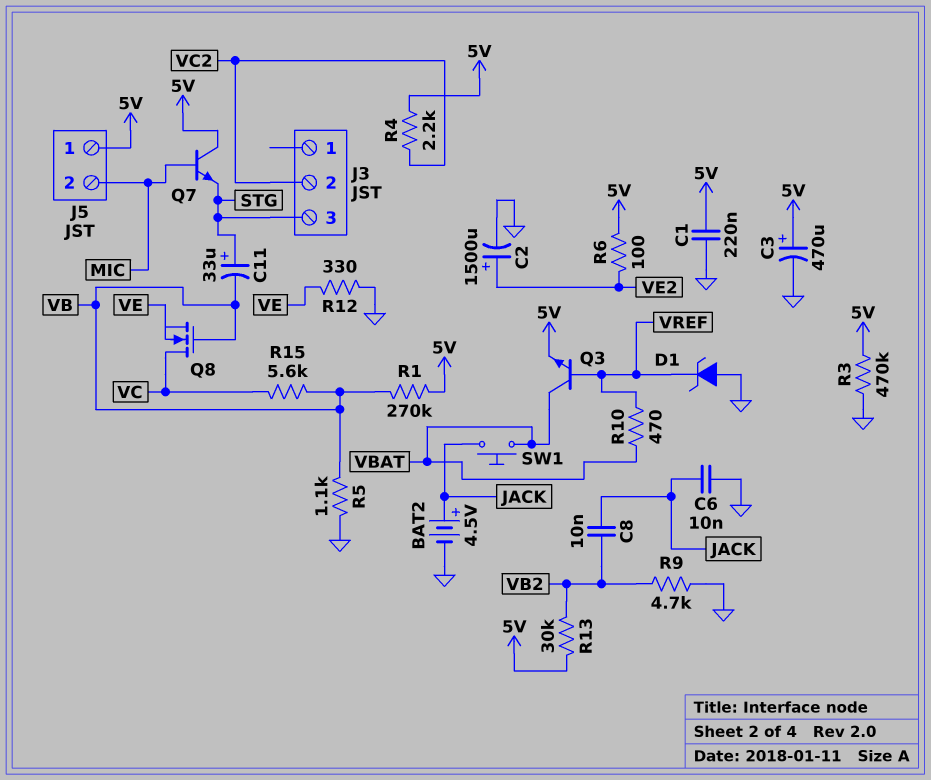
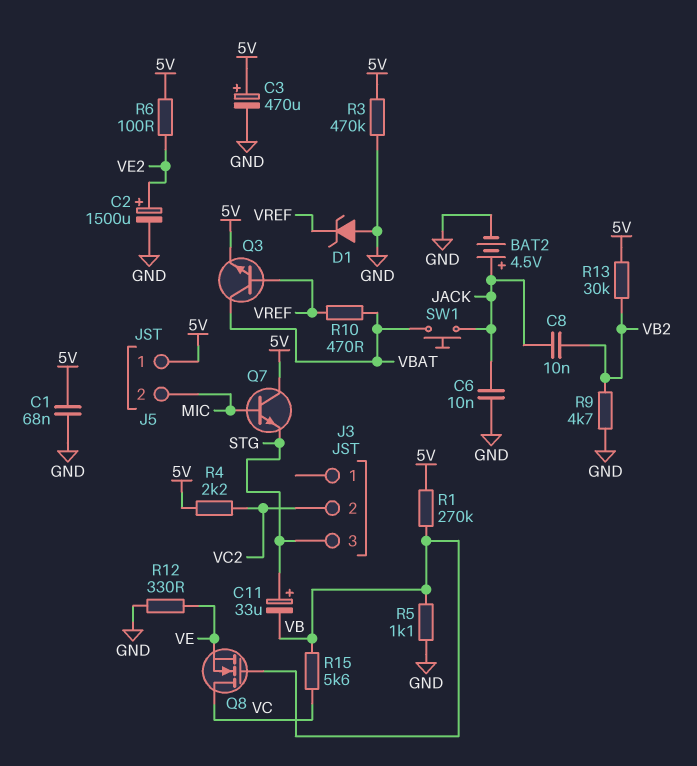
C1: 220nF (5V, GND) -> 68nF (5V, GND)

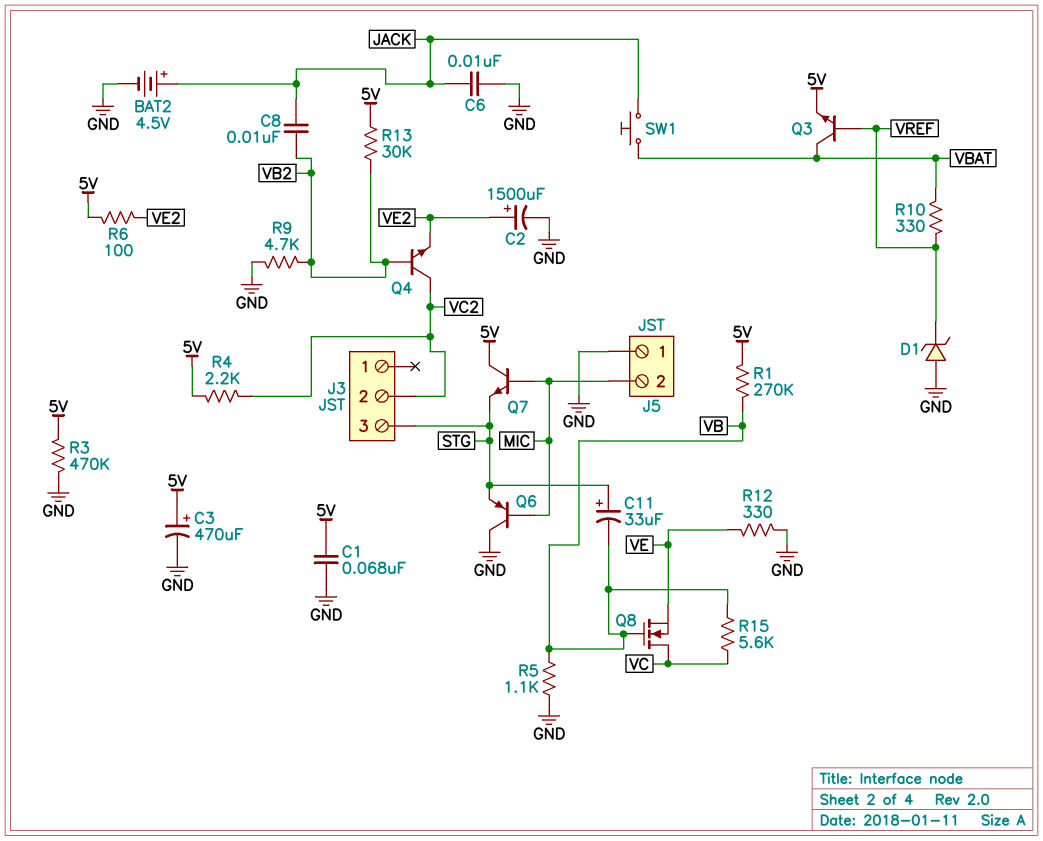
J5 pin 1: 5V -> GND
Q4: none -> NPN (B VB2, C VC2, E VE2)
Q6: none -> PNP (B MIC, C GND, E STG)
R10: 470 (VBAT, VREF) -> 330 (VBAT, VREF)

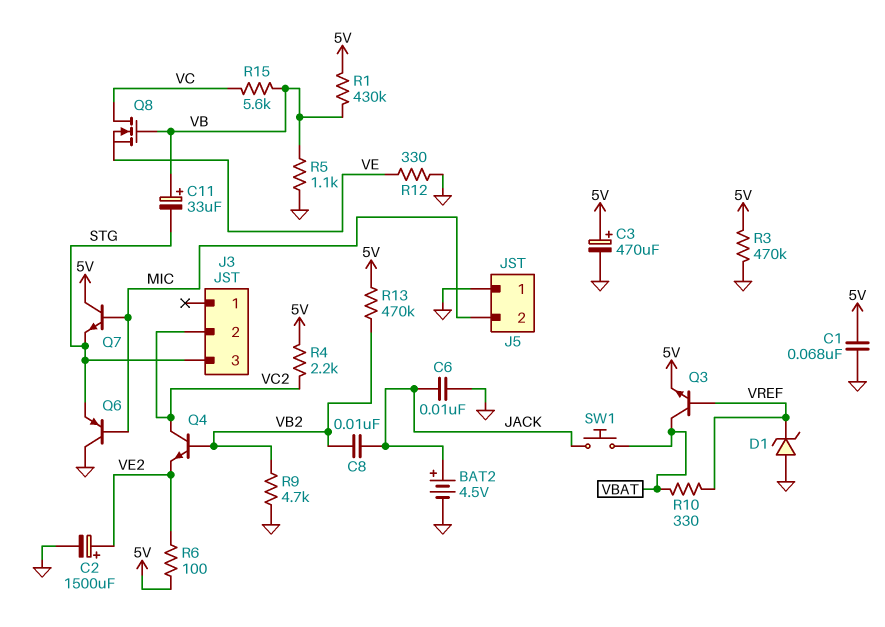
C11: 33uF (plus STG, minus VB) -> 33uF (plus VB, minus STG)
R1: 270k (5V, VB) -> 430k (5V, VB)
R13: 30k (5V, VB2) -> 470k (5V, VB2)

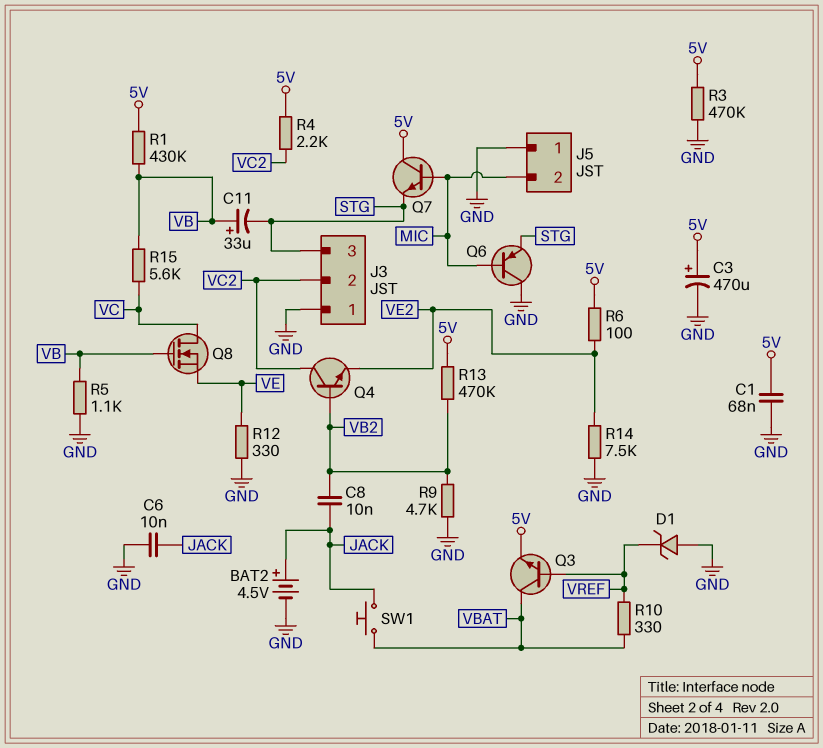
C2: 1500uF (plus VE2, minus GND) -> none
J3 pin 1: none -> GND
R14: none -> 7.5k (GND, VE2)

